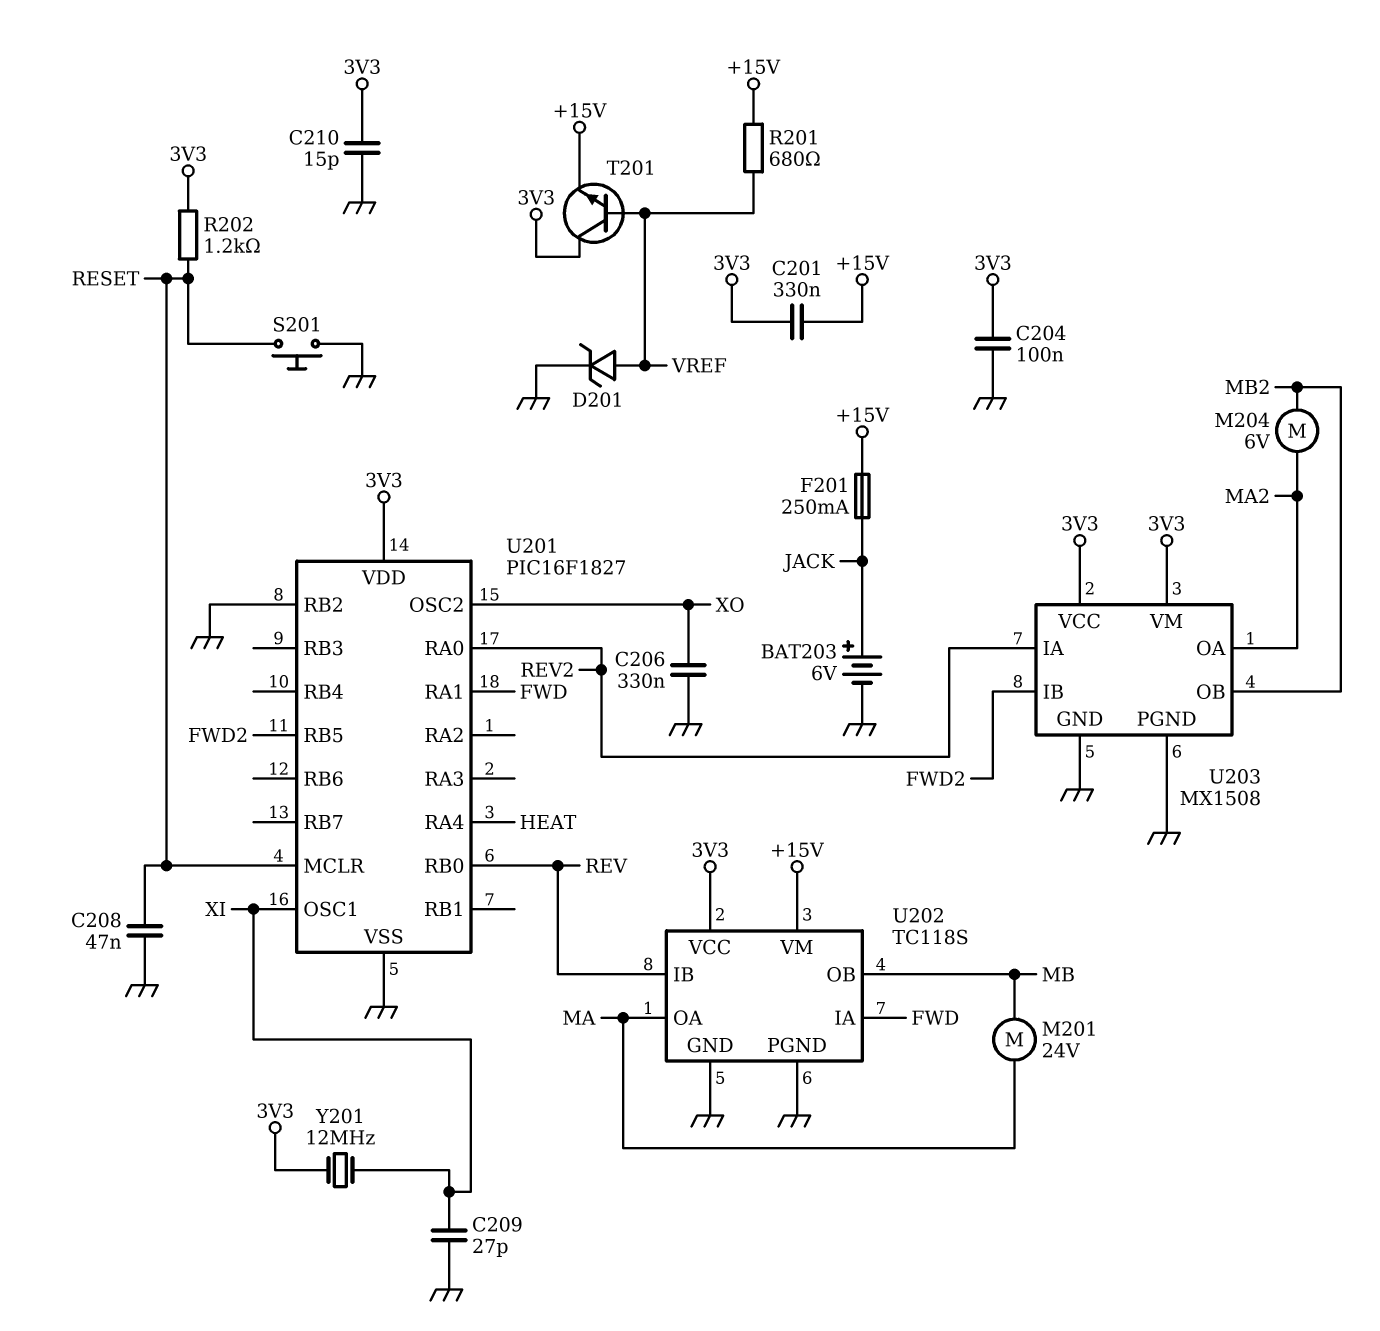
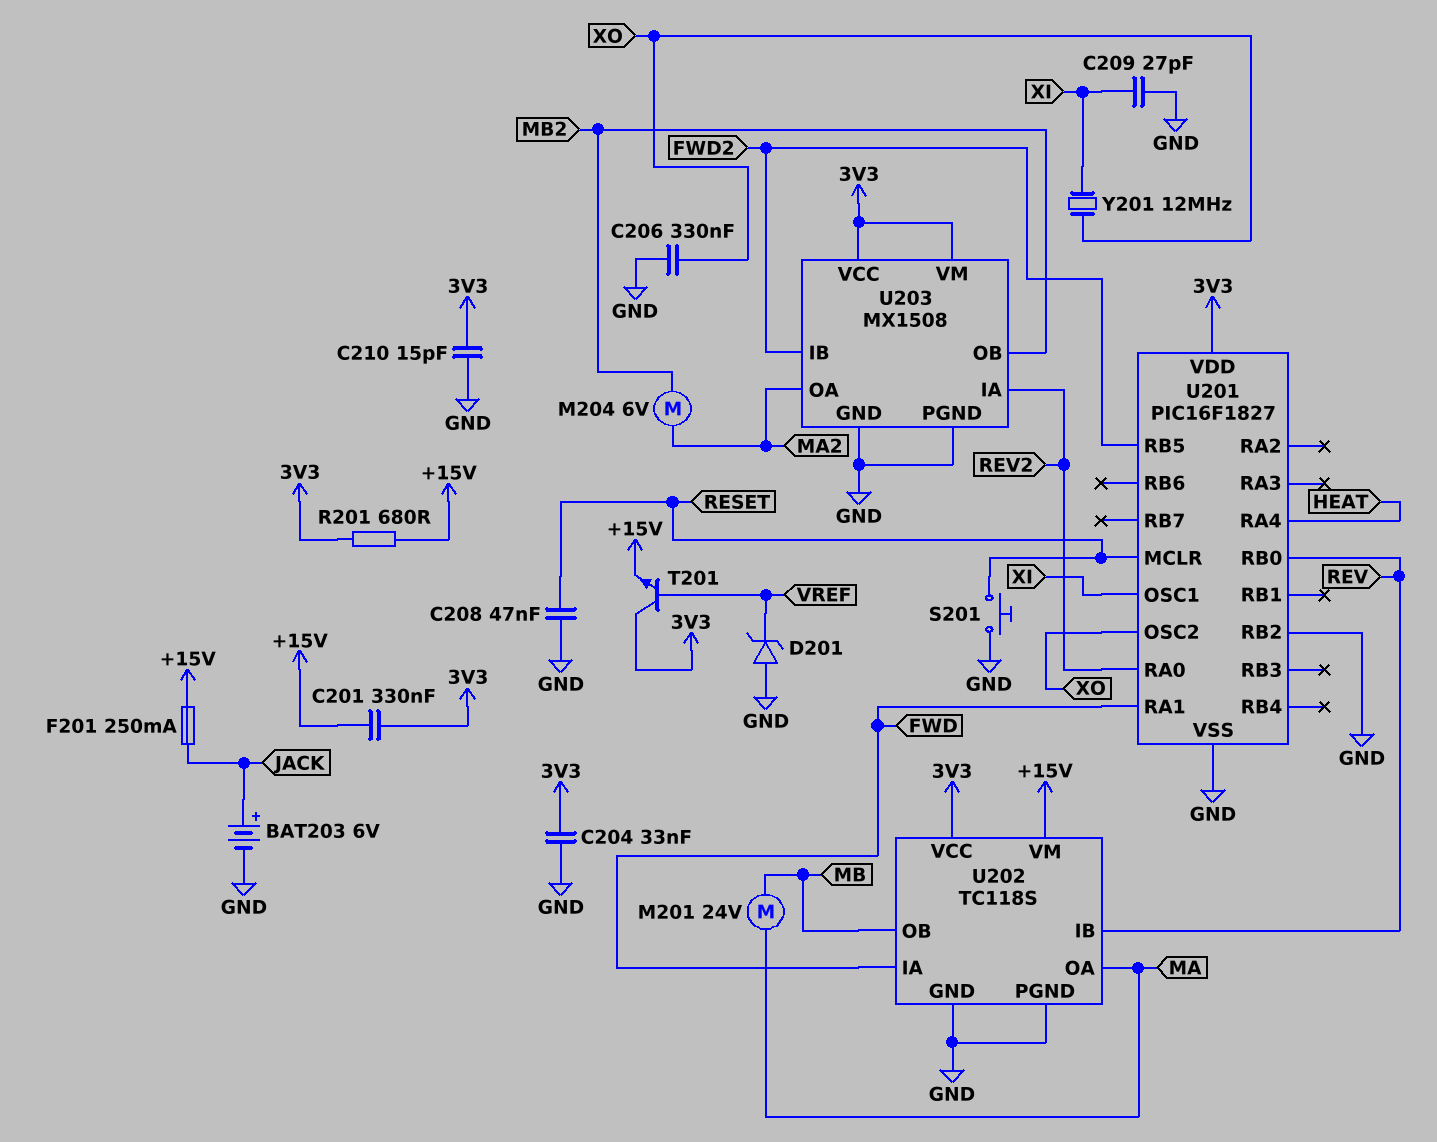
C204: 100nF (3V3, GND) -> 33nF (3V3, GND)
D201: zener (A VREF, K GND) -> zener (A GND, K VREF)
R201: 680 (+15V, VREF) -> 680 (+15V, 3V3)
R202: 1.2k (3V3, RESET) -> none
Y201: 12MHz (3V3, XI) -> 12MHz (XI, XO)

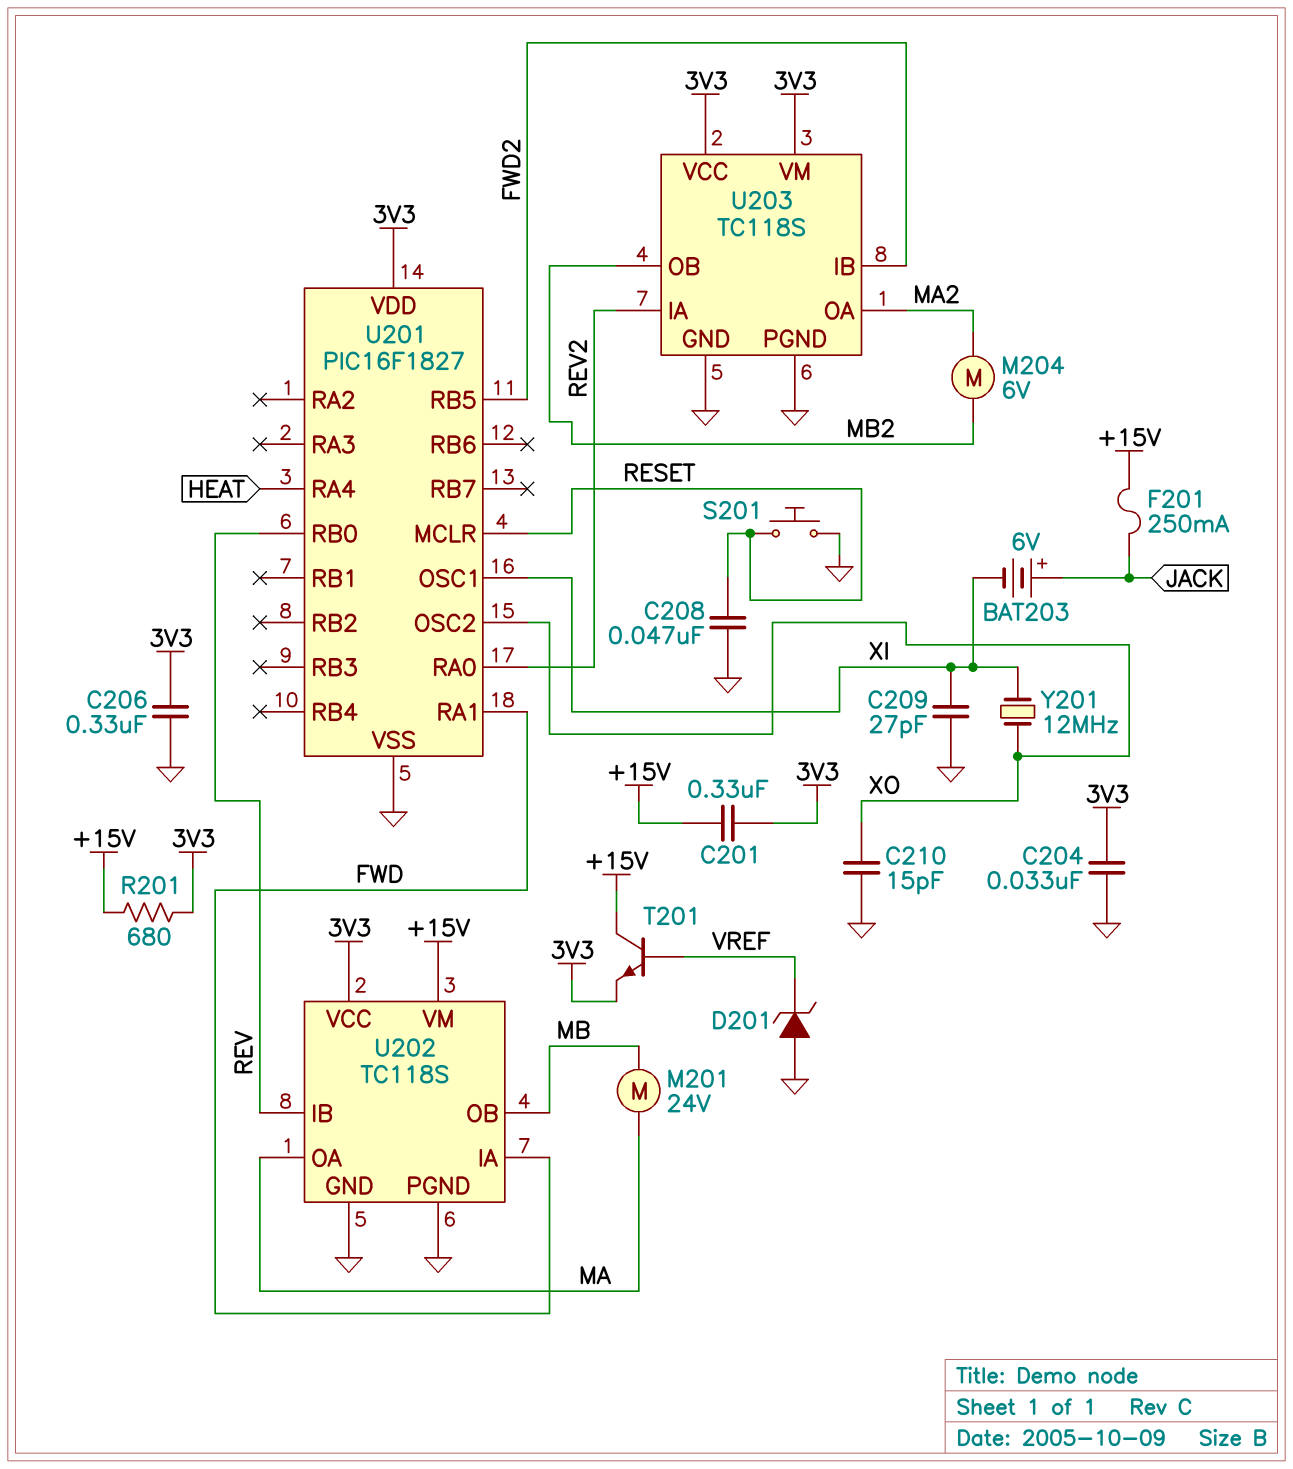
BAT203: 6V (plus JACK, minus GND) -> 6V (plus JACK, minus XI)
C206: 330nF (GND, XO) -> 330nF (3V3, GND)
C210: 15pF (3V3, GND) -> 15pF (GND, XO)
T201: NPN (B VREF, C 3V3, E +15V) -> NPN (B VREF, C +15V, E 3V3)
U201 pin RB2: GND -> none
U203: MX1508 -> TC118S

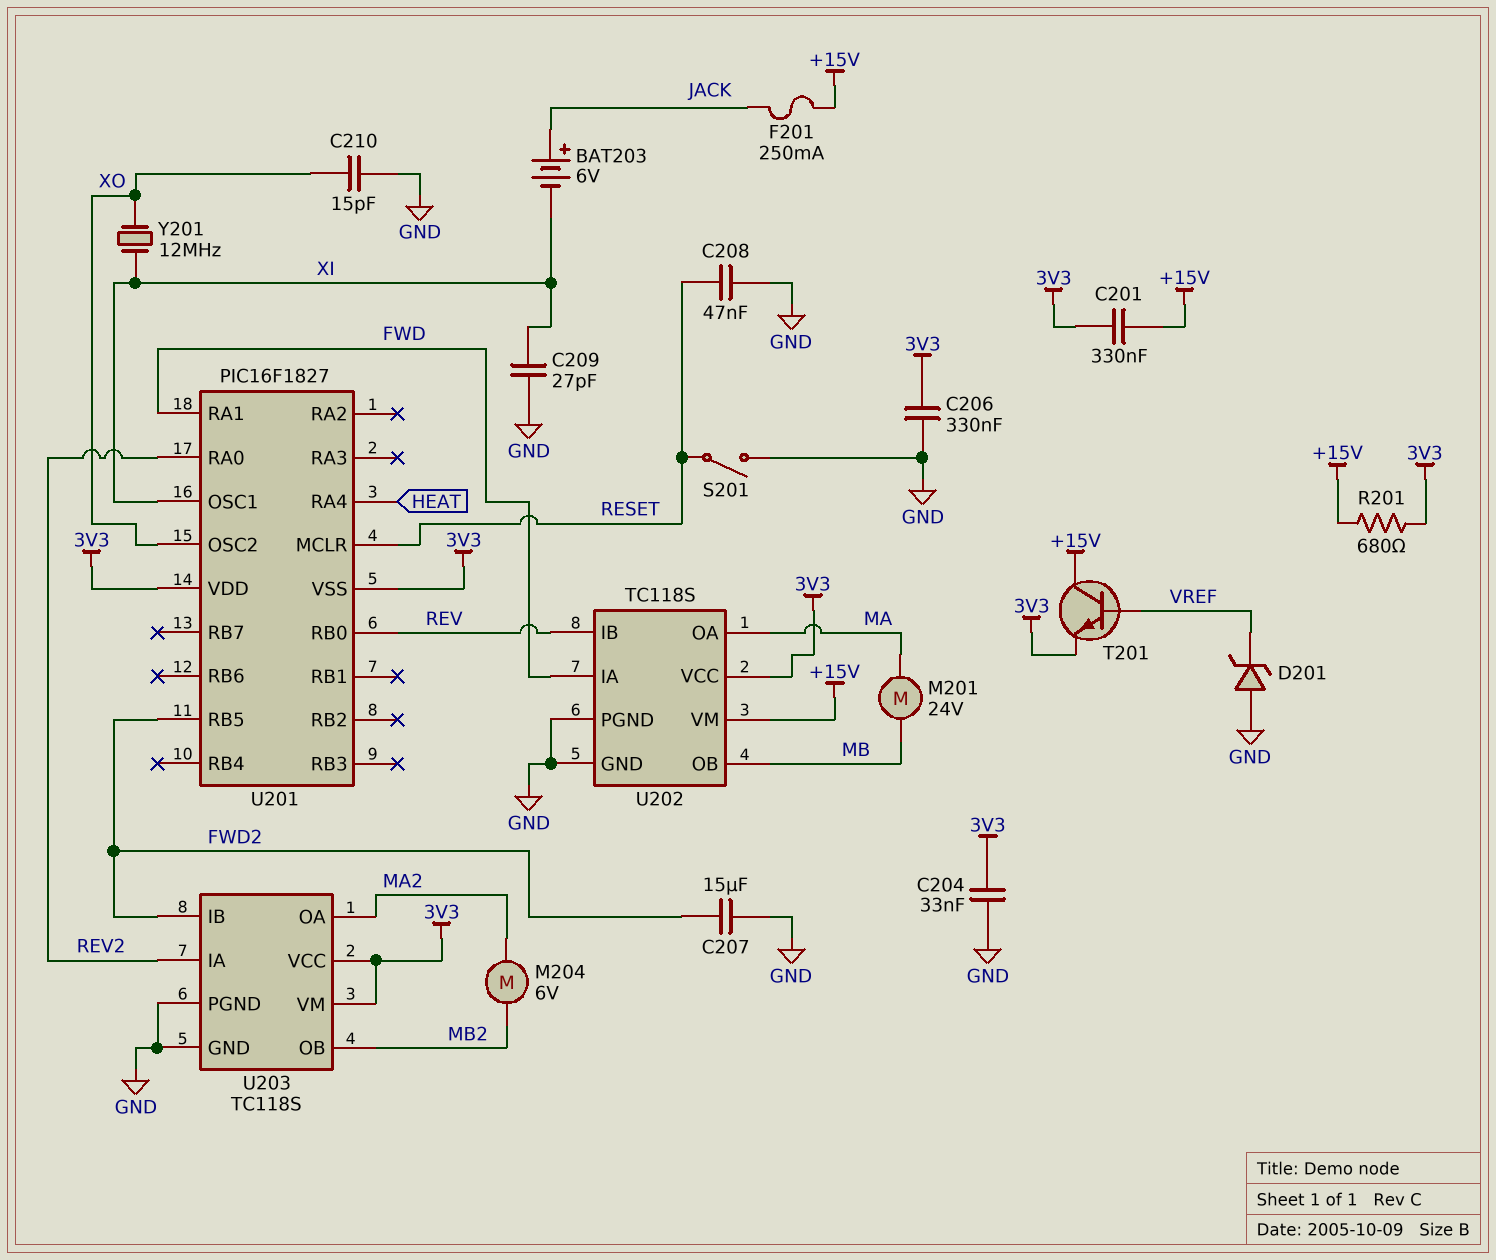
C207: none -> 15uF (FWD2, GND)
S201: button (GND, RESET) -> switch (GND, RESET)
U201 pin VSS: GND -> 3V3

